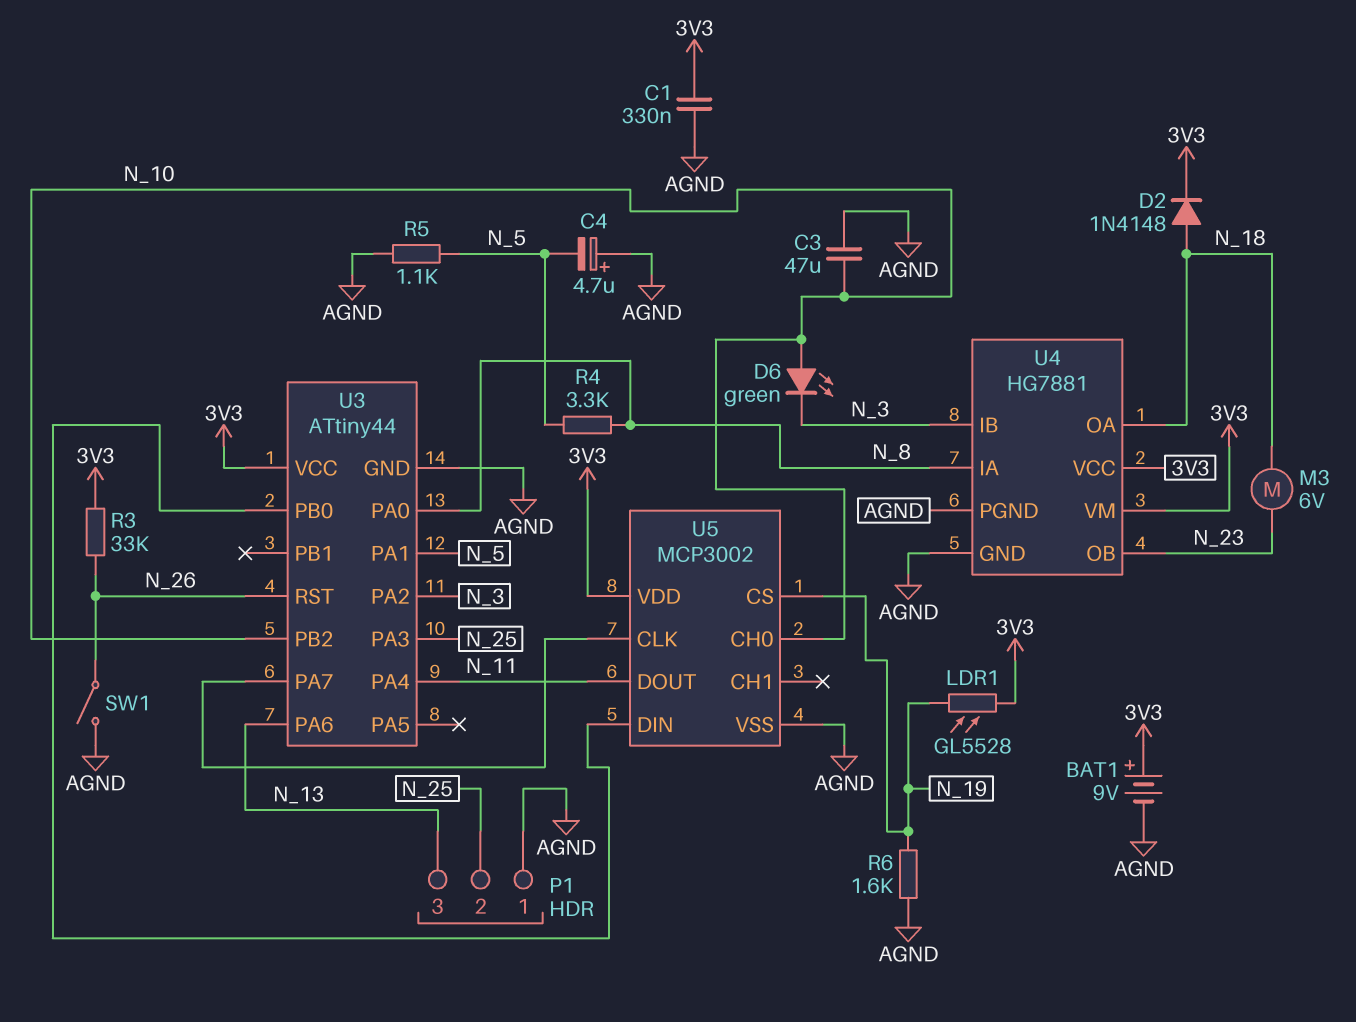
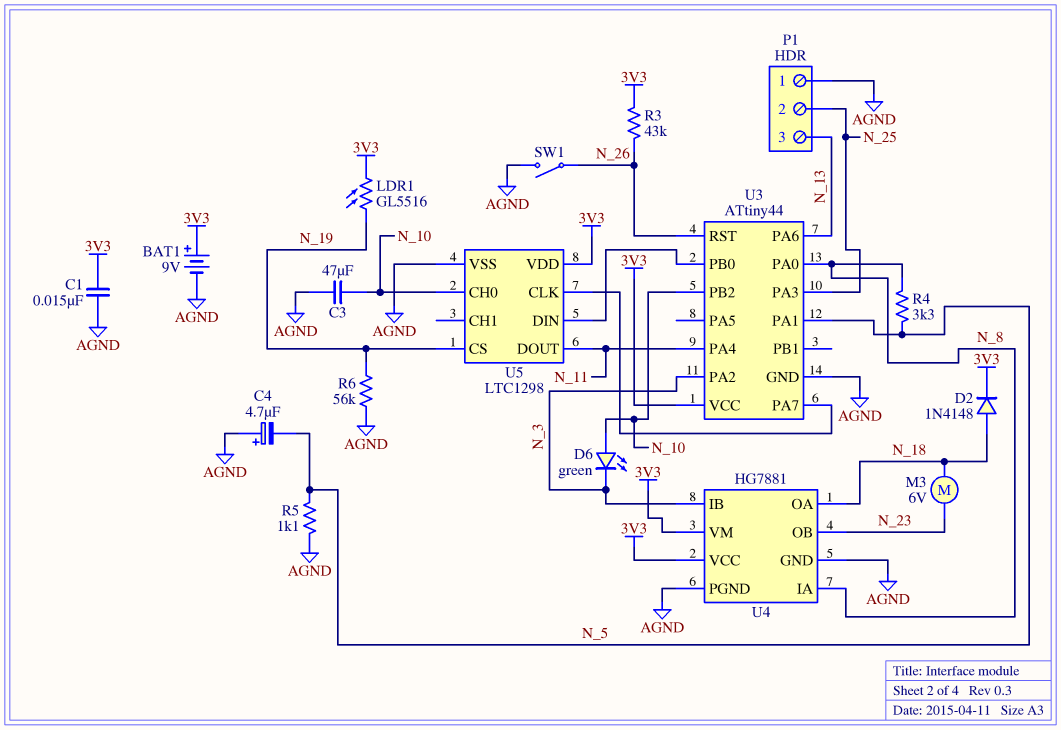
C1: 330nF (3V3, AGND) -> 15nF (3V3, AGND)
LDR1: GL5528 (3V3, N_19) -> GL5516 (3V3, N_19)
R3: 33k (3V3, N_26) -> 43k (3V3, N_26)
R6: 1.6k (AGND, N_19) -> 56k (AGND, N_19)
U5: MCP3002 -> LTC1298

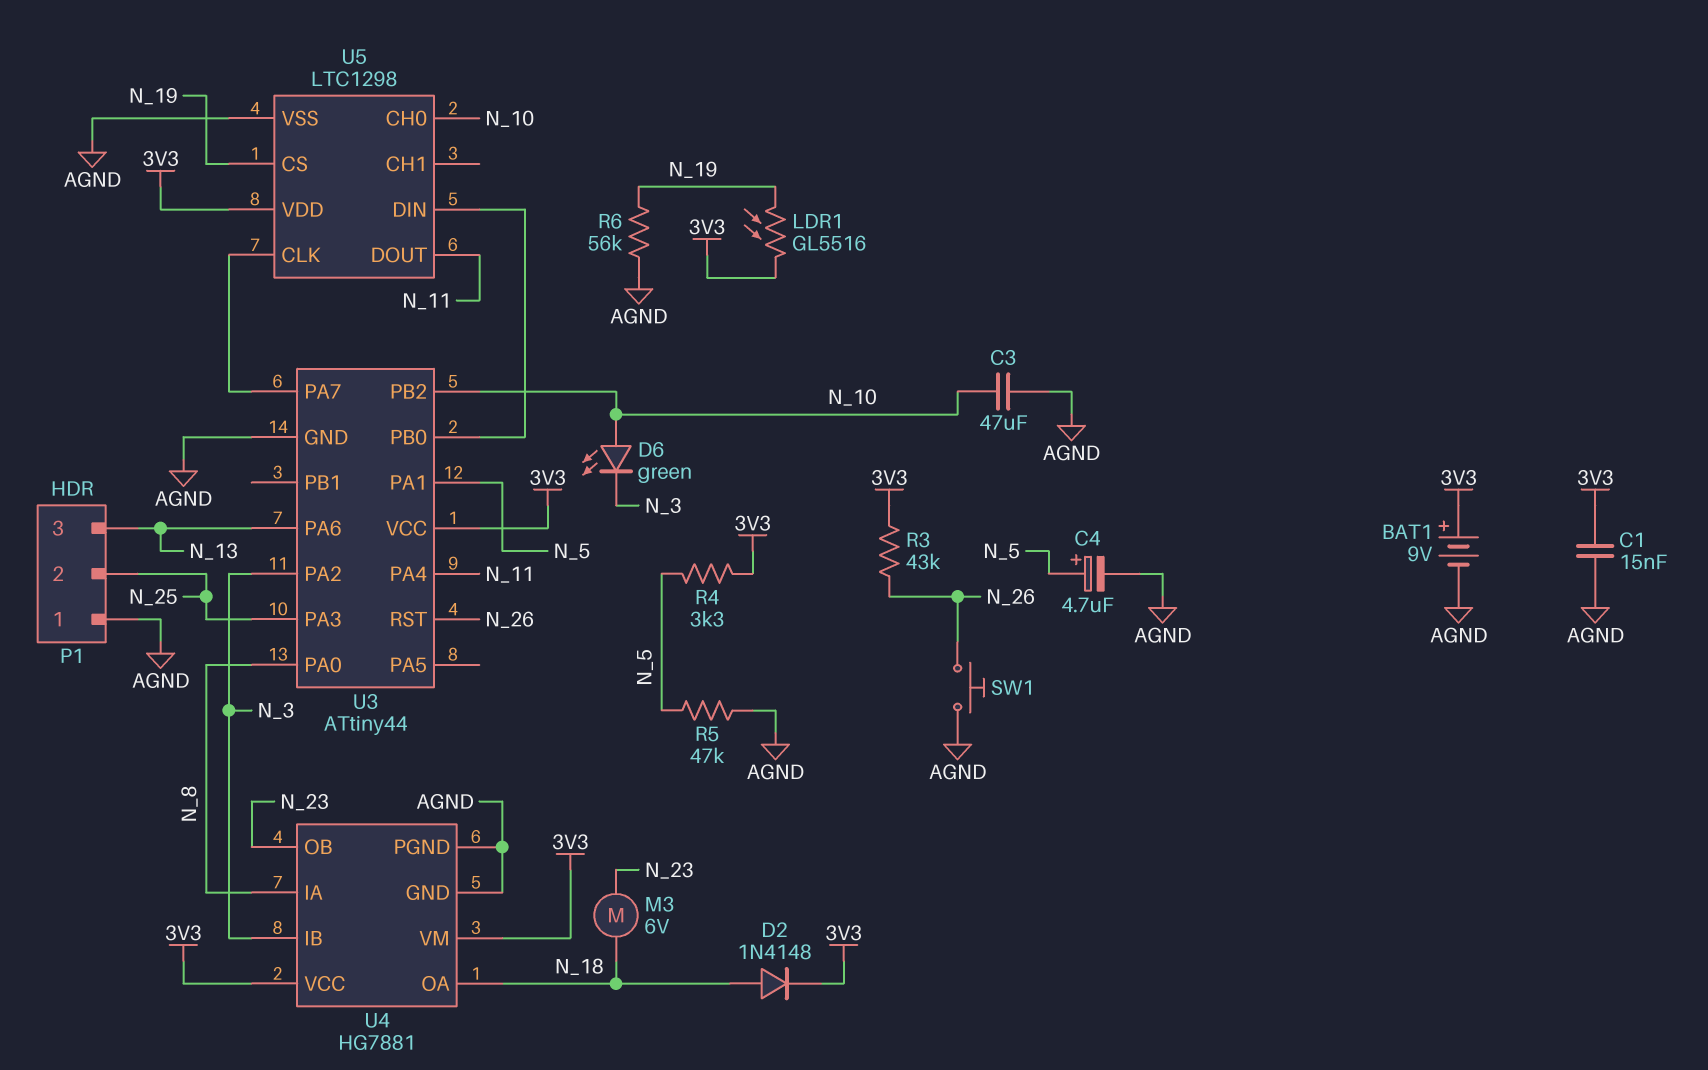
C4: 4.7uF (plus AGND, minus N_5) -> 4.7uF (plus N_5, minus AGND)
R4: 3.3k (N_5, N_8) -> 3.3k (3V3, N_5)
R5: 1.1k (AGND, N_5) -> 47k (AGND, N_5)
SW1: switch (AGND, N_26) -> button (AGND, N_26)

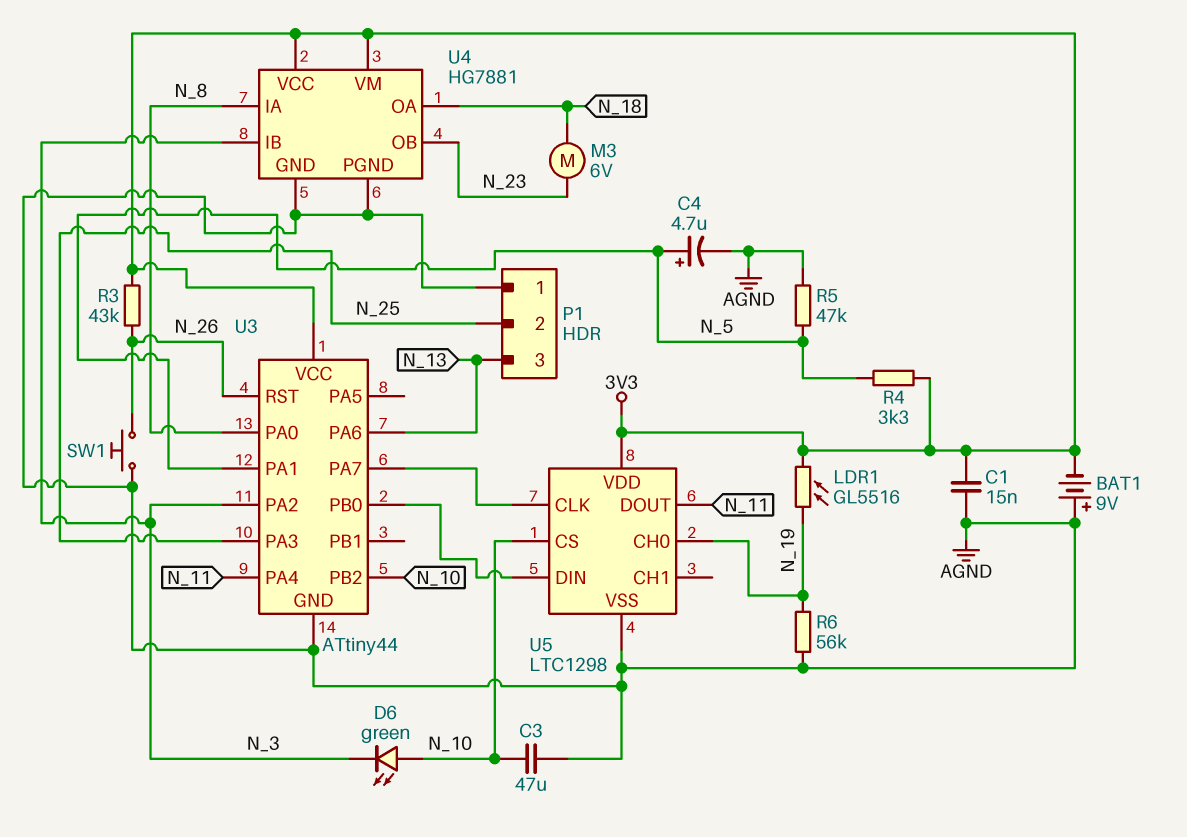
BAT1: 9V (plus 3V3, minus AGND) -> 9V (plus AGND, minus 3V3)
D2: diode 1N4148 (A N_18, K 3V3) -> none
U5 pin CH0: N_10 -> N_19
U5 pin CS: N_19 -> N_10

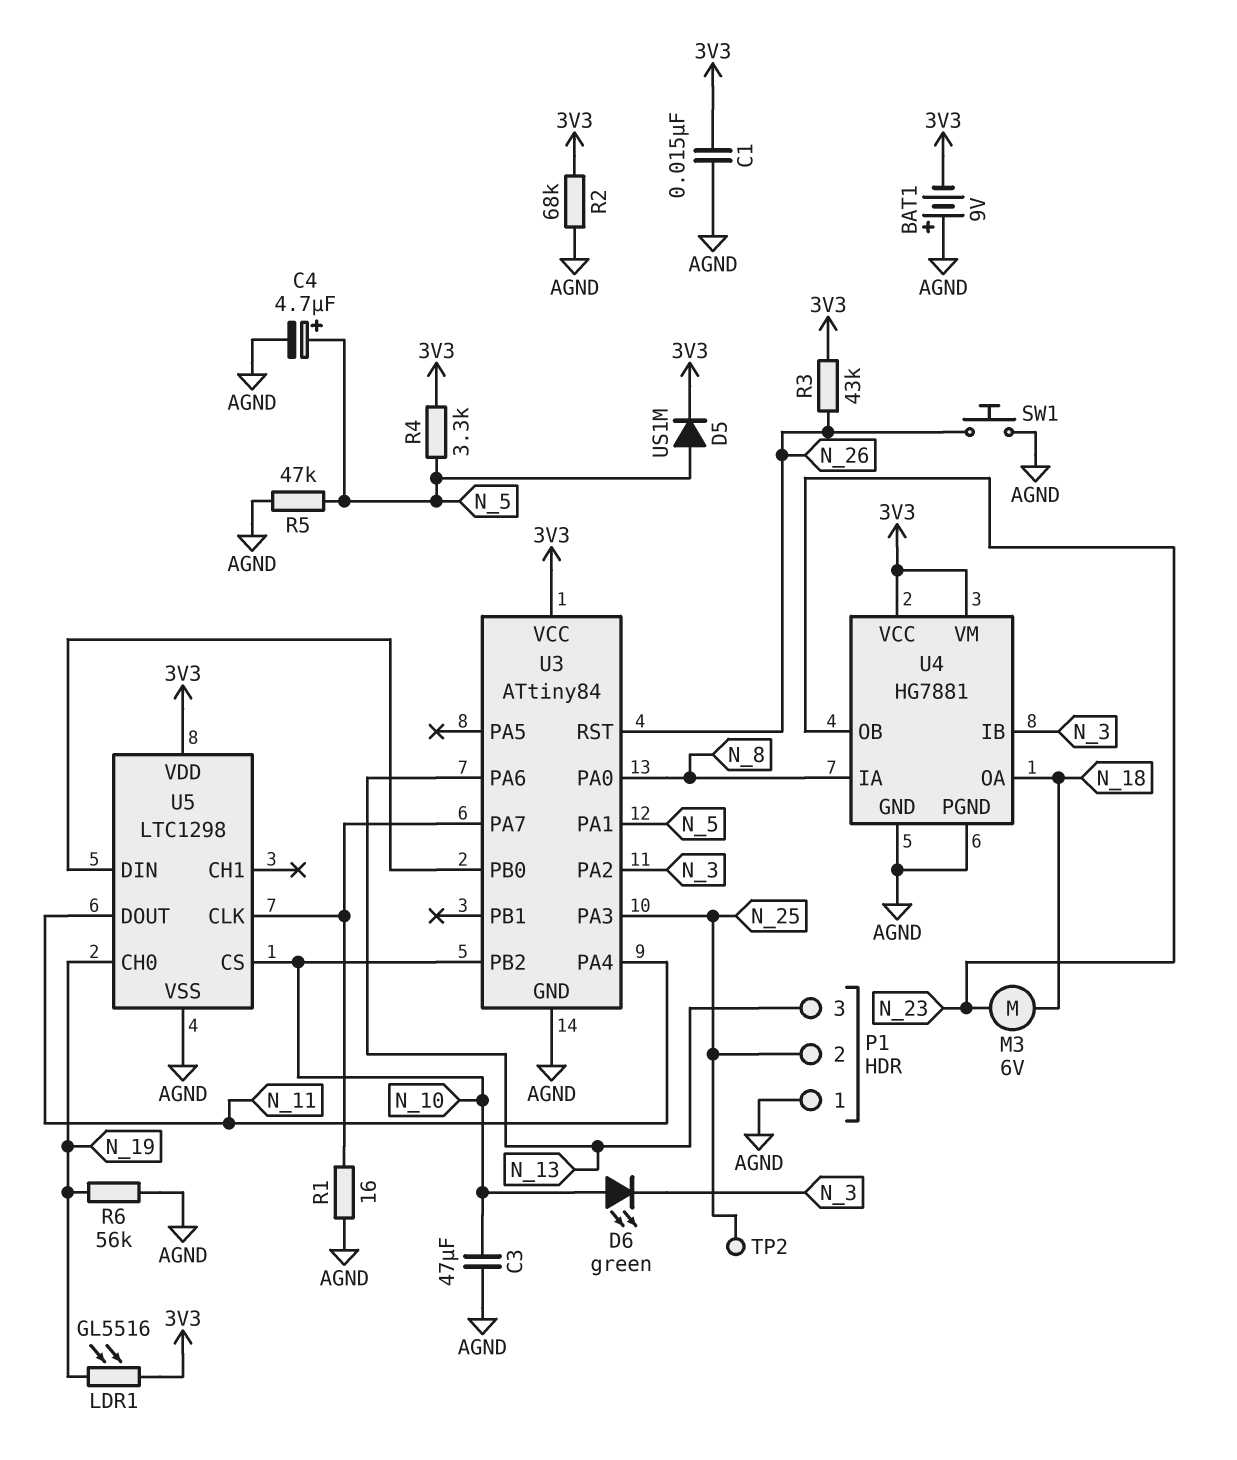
D5: none -> diode US1M (A N_5, K 3V3)
R1: none -> 16 (AGND, U3/PA7)
R2: none -> 68k (3V3, AGND)
TP2: none -> test point (N_25)
U3: ATtiny44 -> ATtiny84

